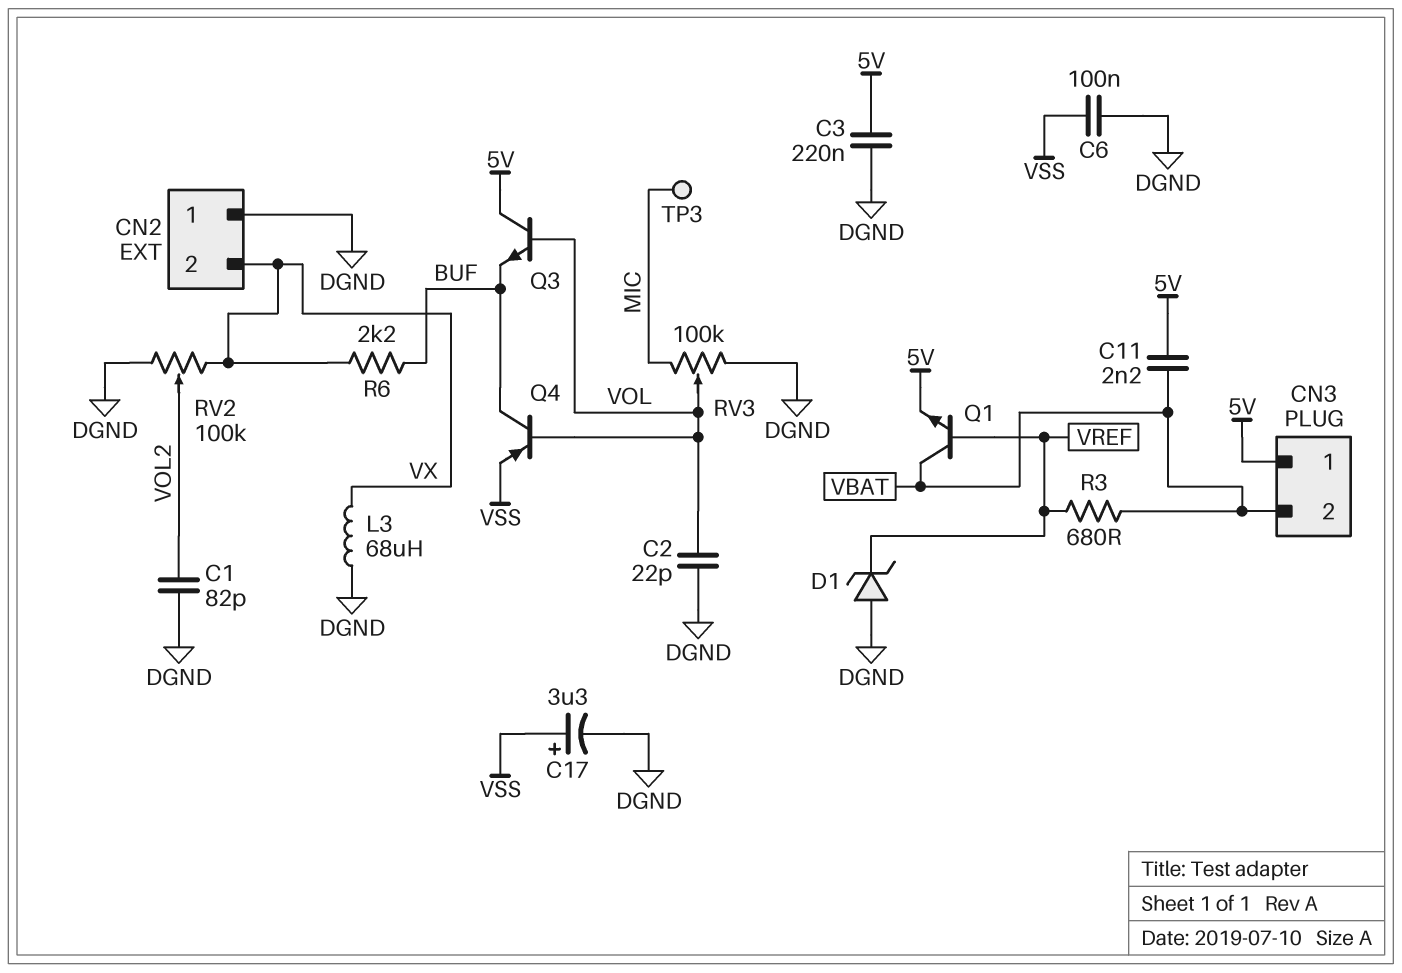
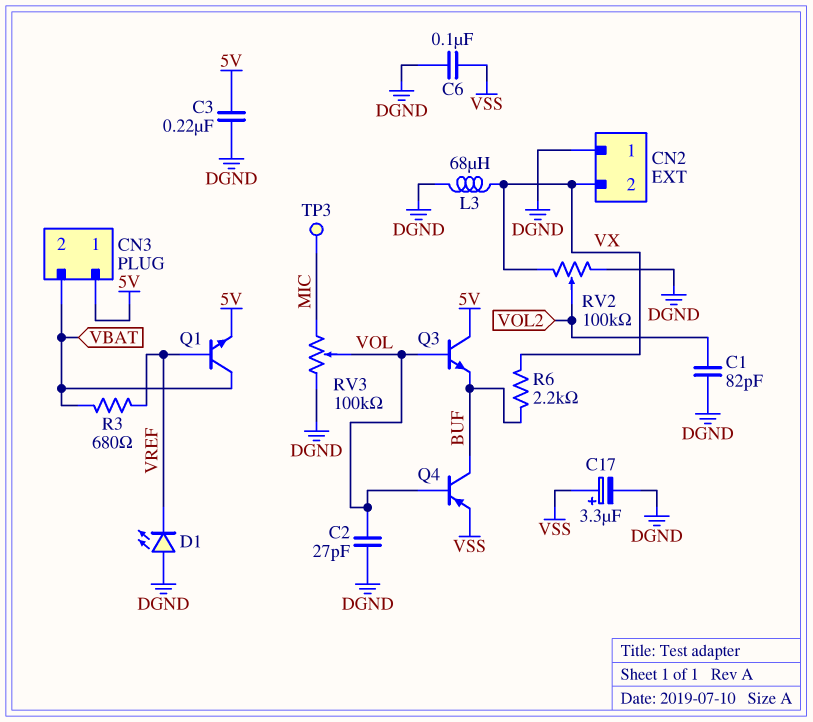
C2: 22pF (DGND, VOL) -> 27pF (DGND, VOL)
C11: 2.2nF (5V, VBAT) -> none
D1: zener (A DGND, K VREF) -> LED (A DGND, K VREF)

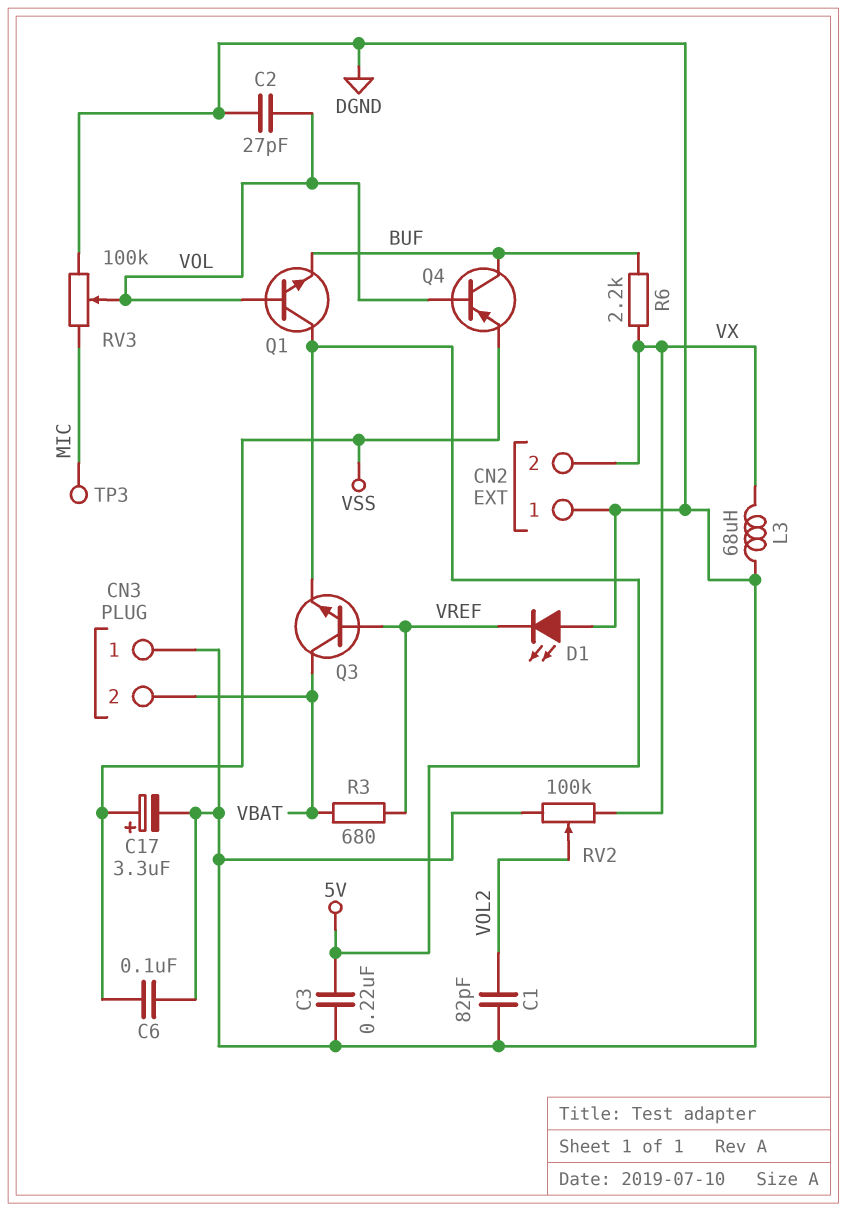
CN3 pin 1: 5V -> DGND
Q1: NPN (B VREF, C VBAT, E 5V) -> NPN (B VOL, C 5V, E BUF)
Q3: NPN (B VOL, C 5V, E BUF) -> NPN (B VREF, C VBAT, E 5V)

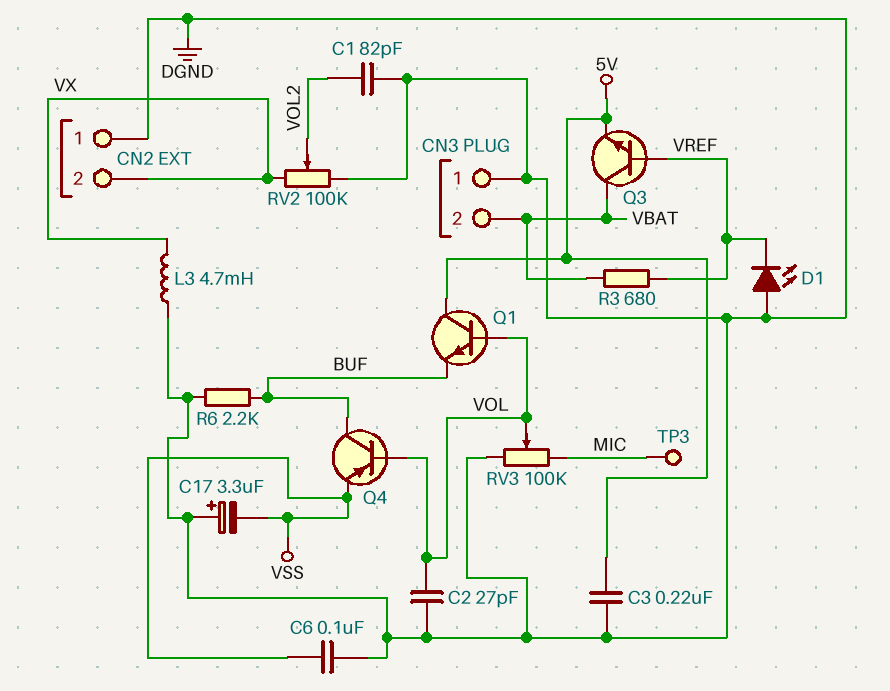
C17: 3.3uF (plus VSS, minus DGND) -> 3.3uF (plus DGND, minus VSS)
L3: 68uH (DGND, VX) -> 4.7mH (DGND, VX)
R6: 2.2k (BUF, VX) -> 2.2k (BUF, DGND)

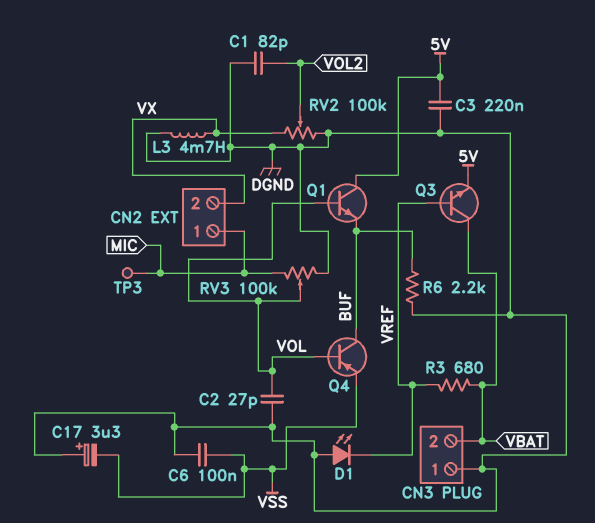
CN2 pin 1: DGND -> MIC

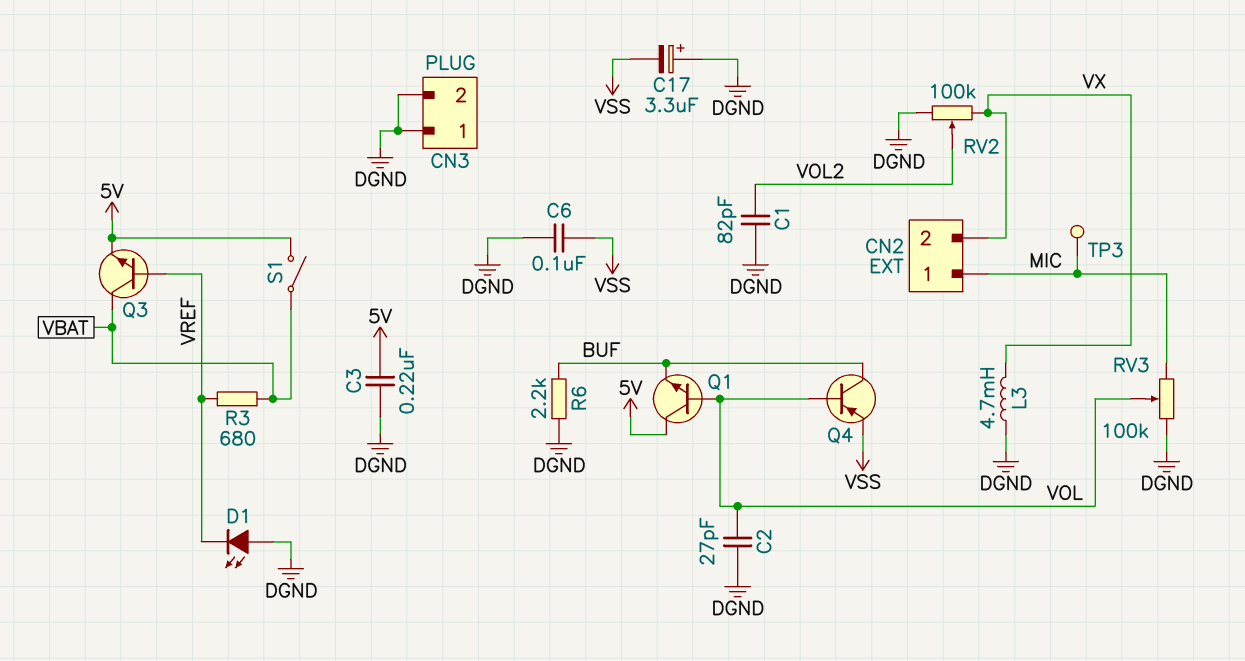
CN3 pin 2: VBAT -> DGND
S1: none -> switch (5V, VBAT)

